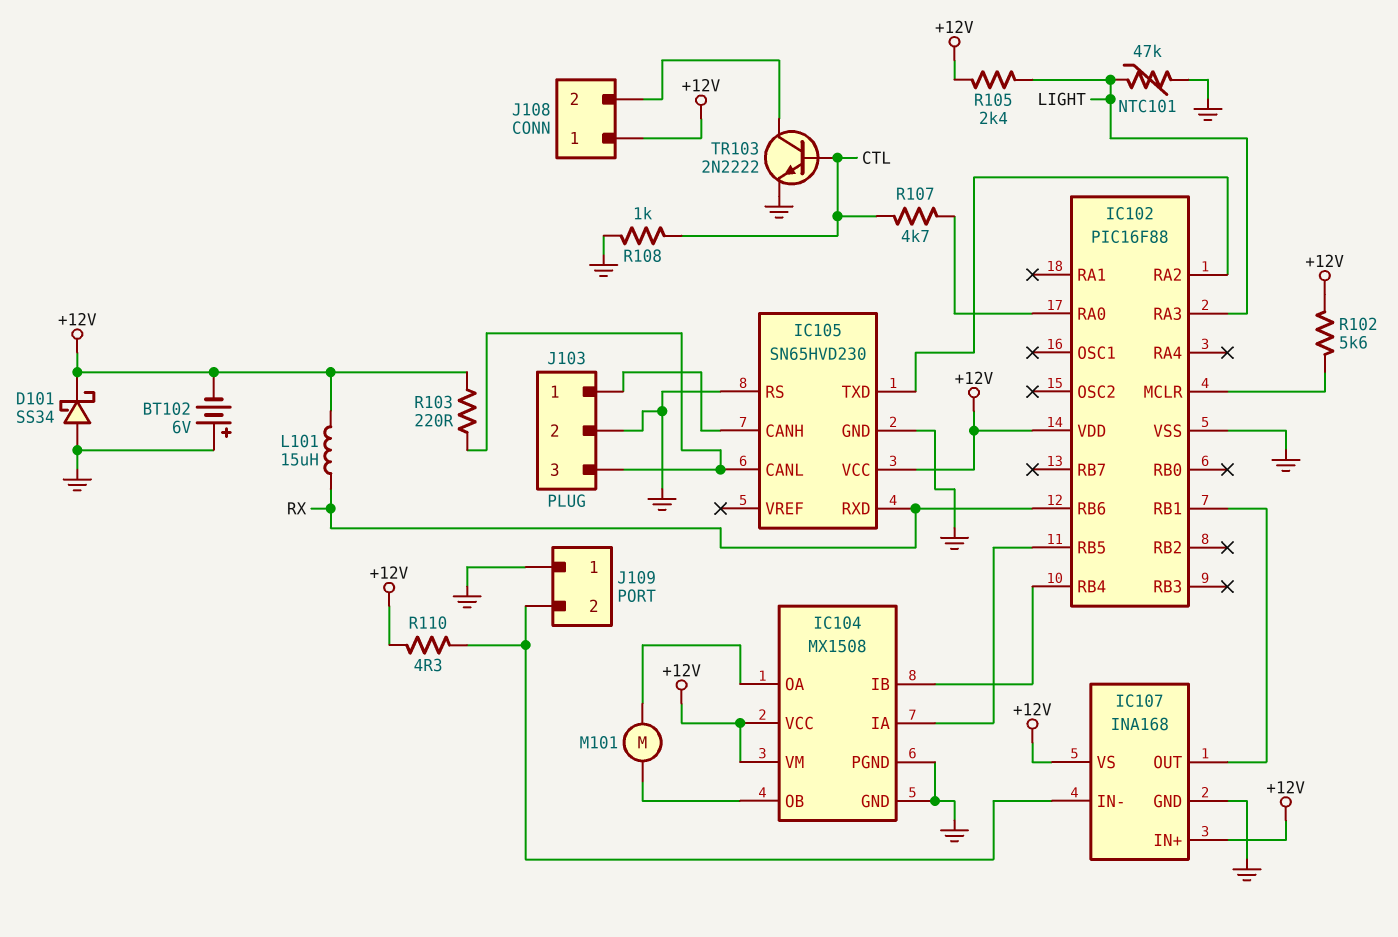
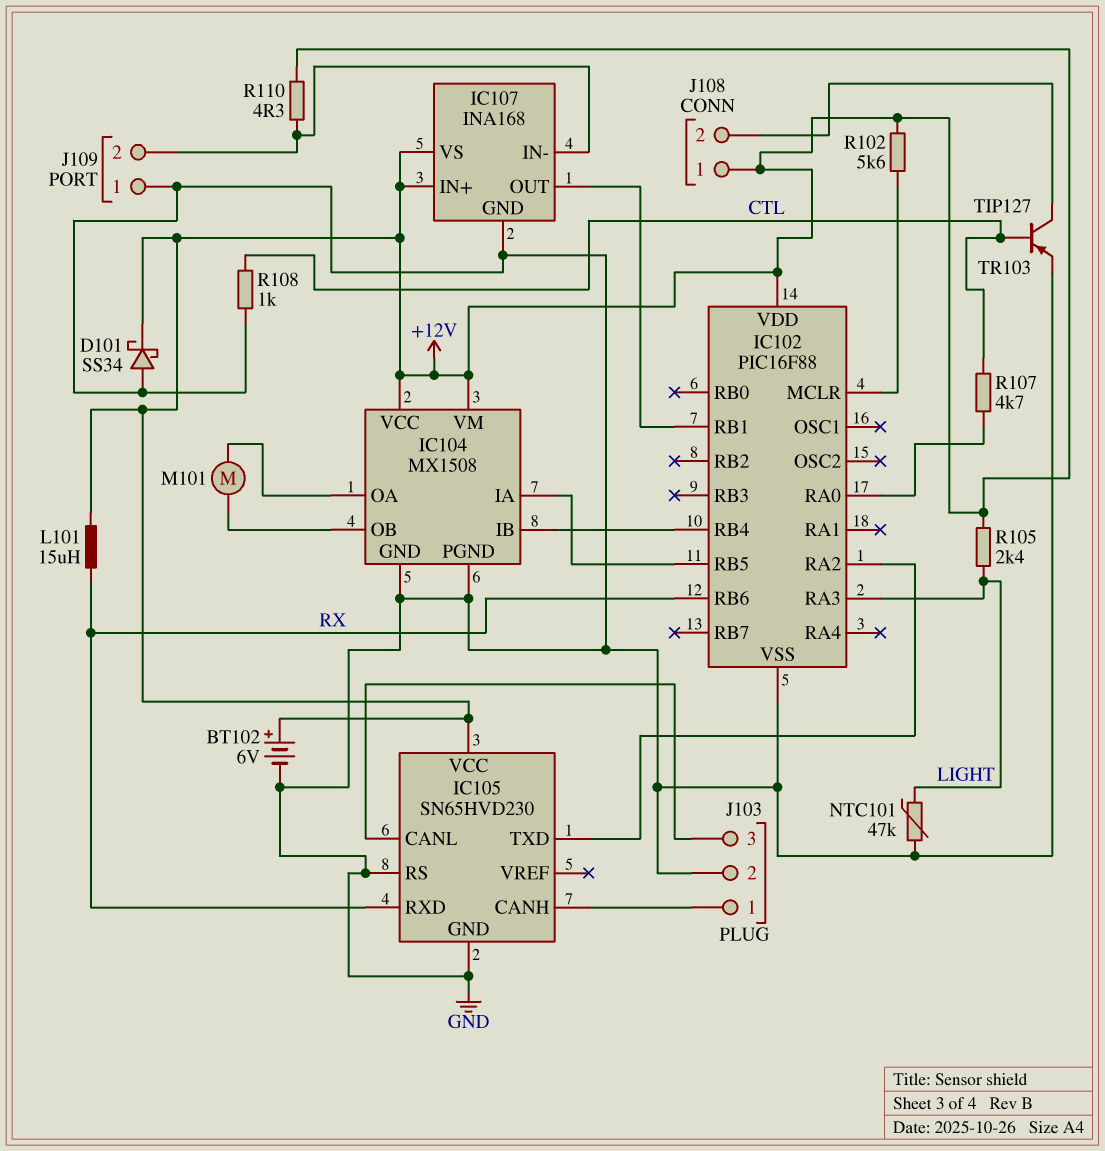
BT102: 6V (plus GND, minus +12V) -> 6V (plus +12V, minus GND)
R103: 220 (+12V, IC105/CANL) -> none
TR103: NPN 2N2222 (B CTL, C J108/2, E GND) -> PNP TIP127 (B CTL, C J108/2, E GND)

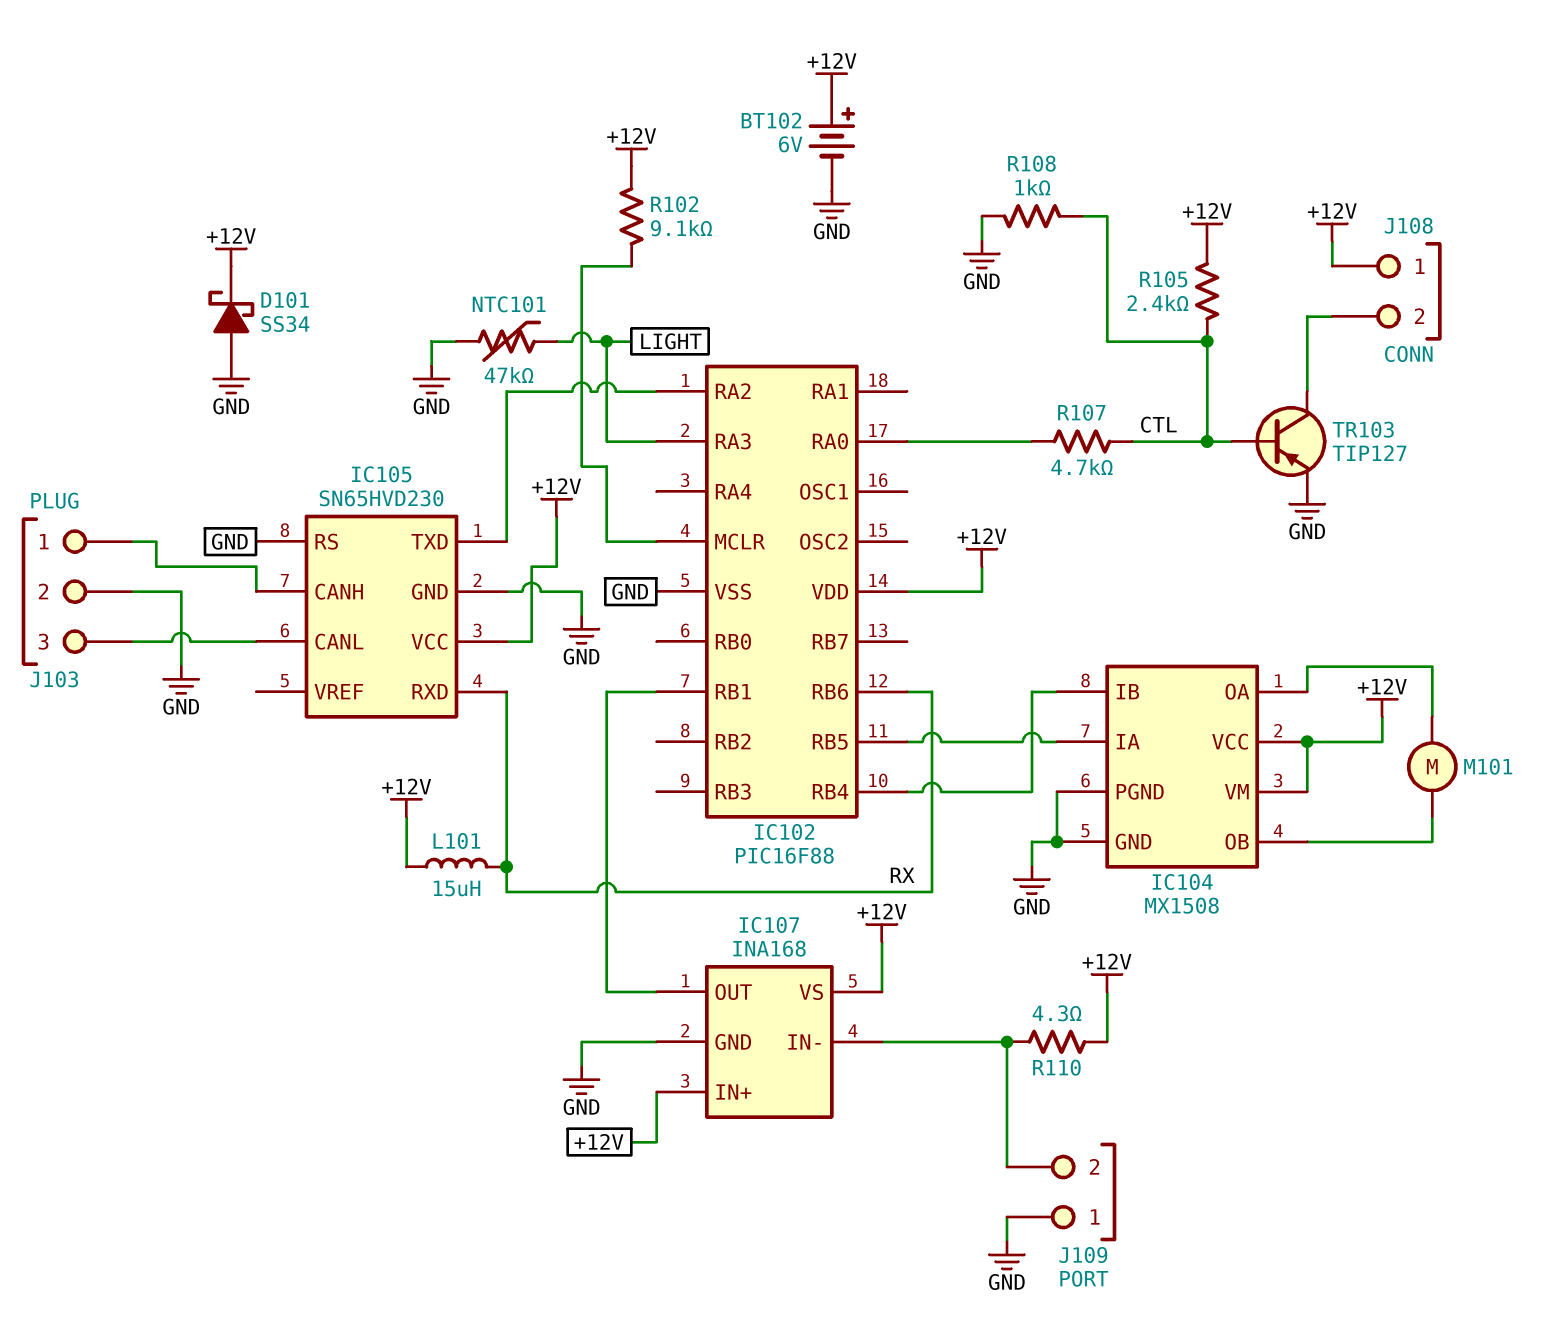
R102: 5.6k (+12V, IC102/MCLR) -> 9.1k (+12V, IC102/MCLR)
R105: 2.4k (+12V, LIGHT) -> 2.4k (+12V, CTL)

